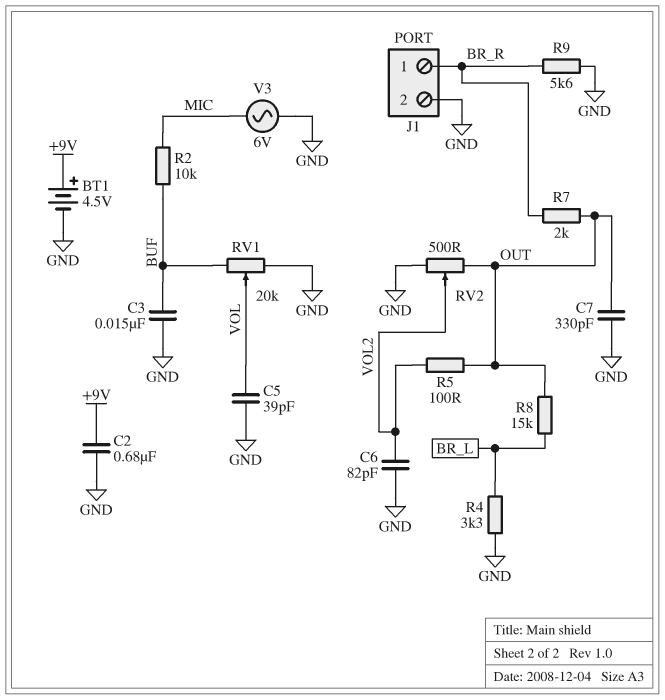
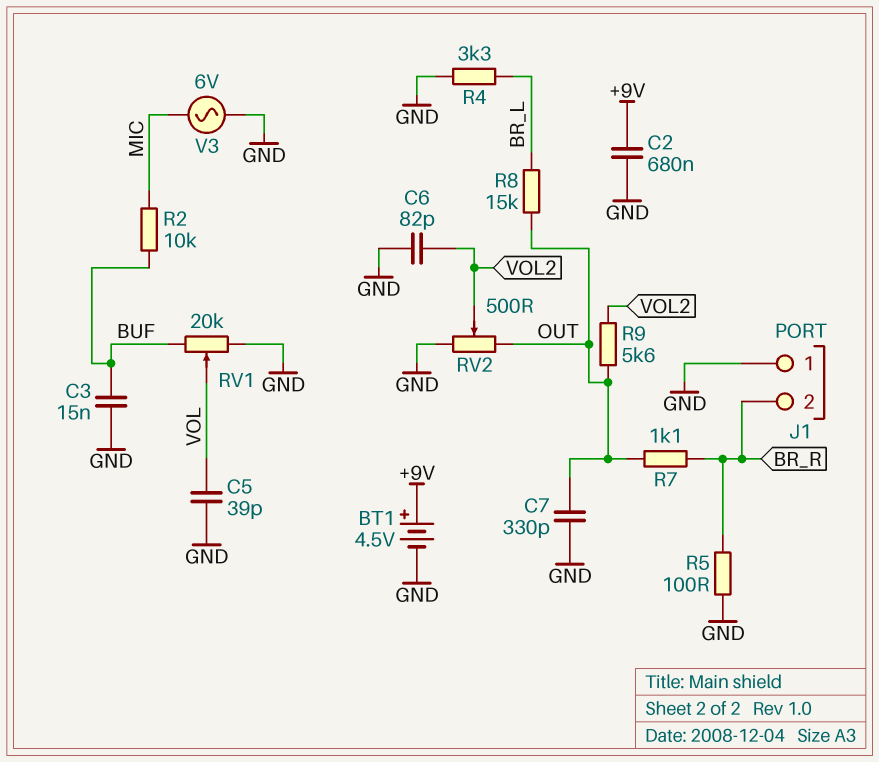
J1 pin 1: BR_R -> GND
J1 pin 2: GND -> BR_R
R5: 100 (OUT, VOL2) -> 100 (BR_R, GND)
R7: 2k (BR_R, OUT) -> 1.1k (BR_R, OUT)
R9: 5.6k (BR_R, GND) -> 5.6k (OUT, VOL2)

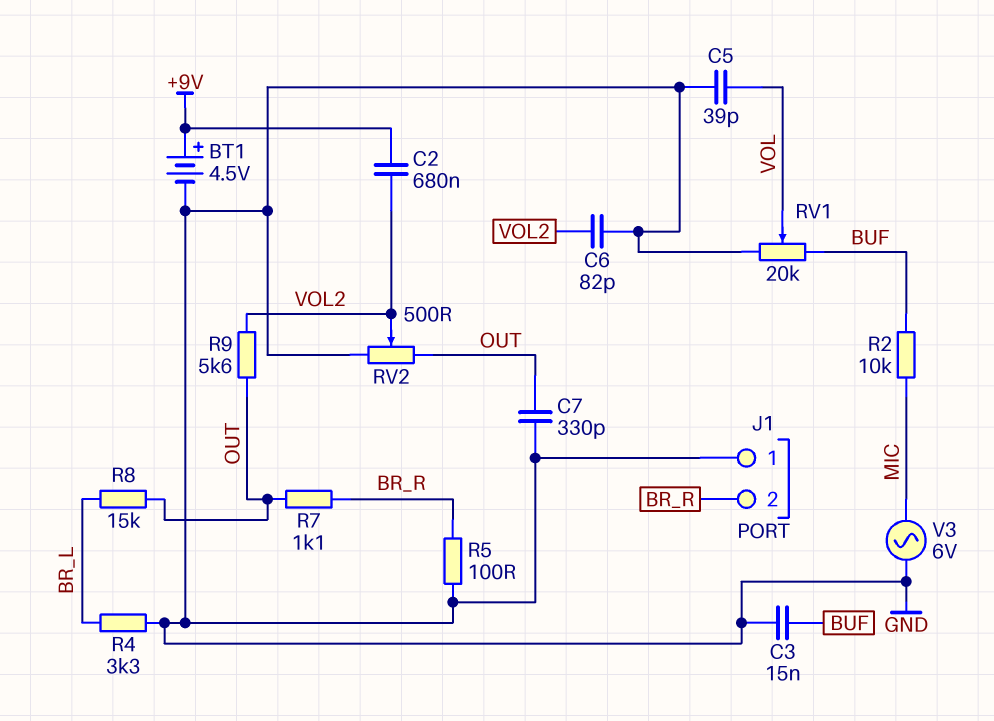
C2: 680nF (+9V, GND) -> 680nF (+9V, VOL2)

